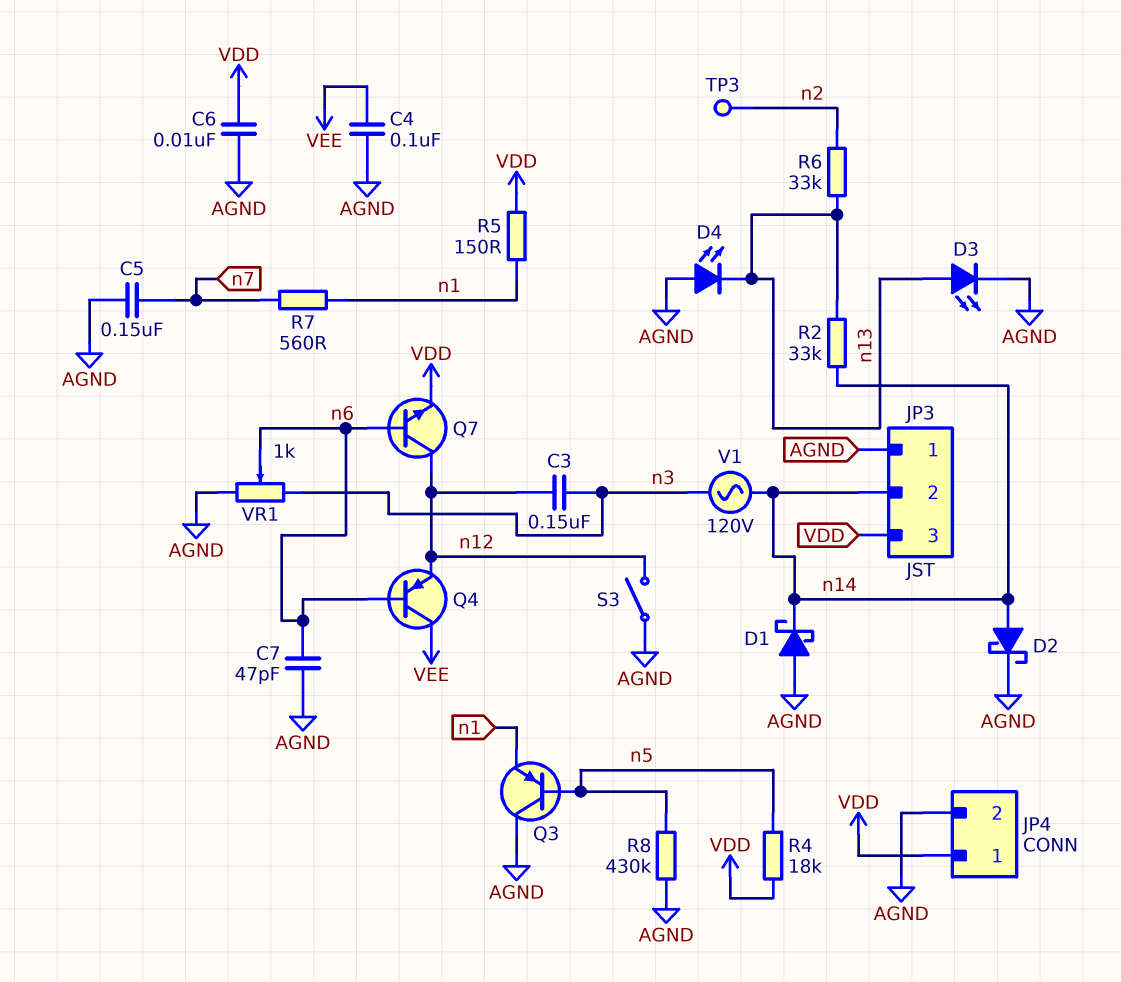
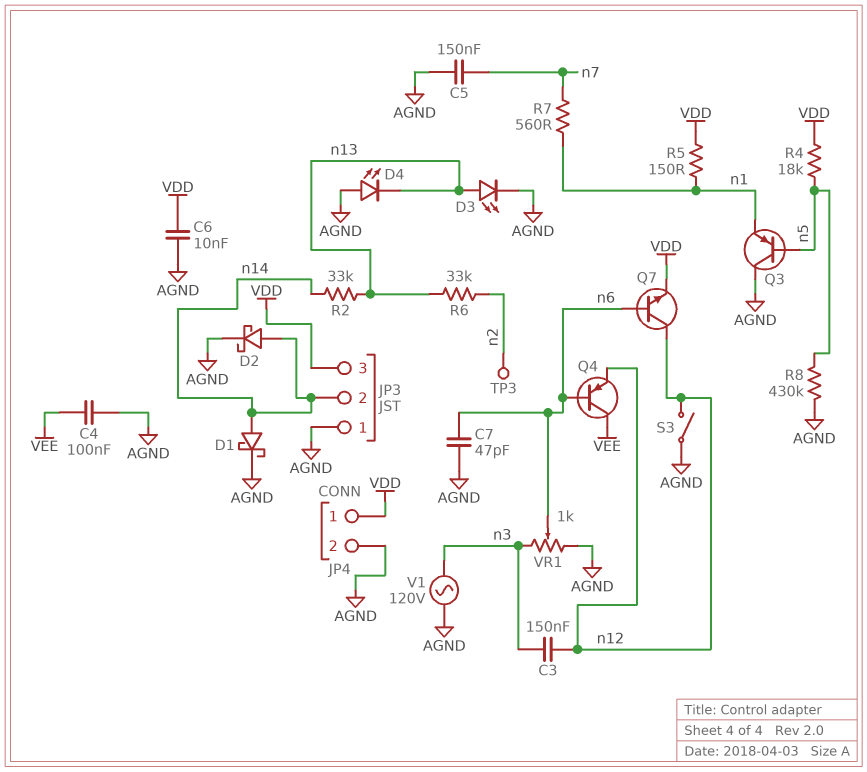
D1: schottky (A AGND, K n14) -> schottky (A n14, K AGND)
V1: AC 120V (n3, n14) -> AC 120V (AGND, n3)

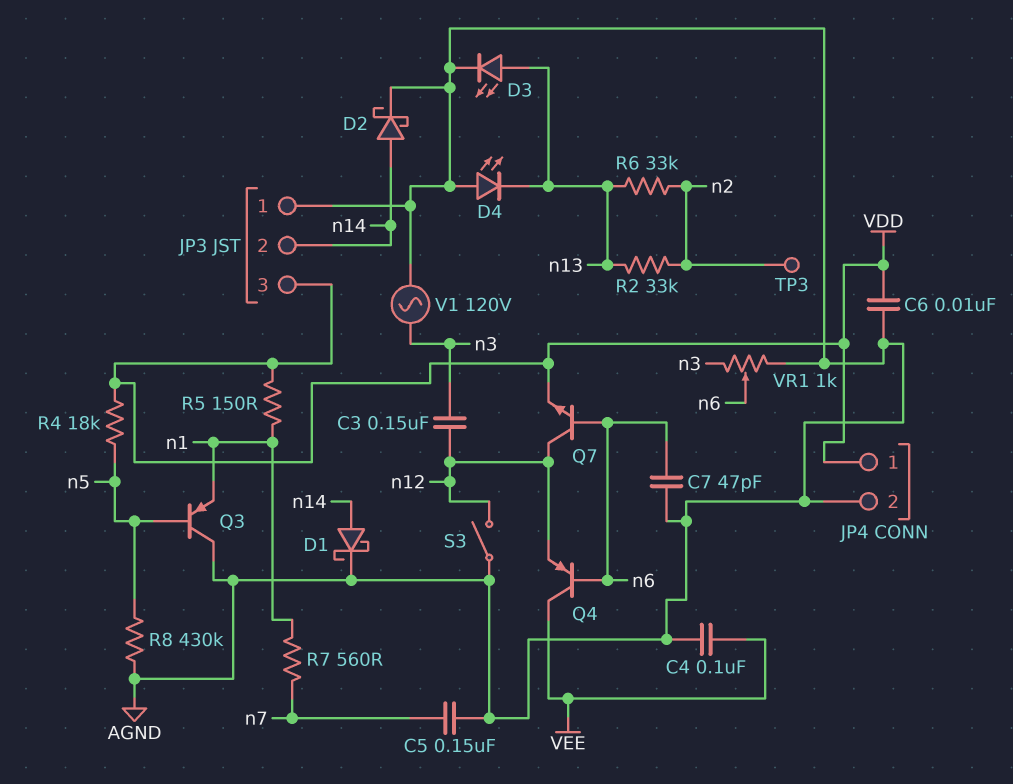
R2: 33k (n13, n14) -> 33k (n2, n13)

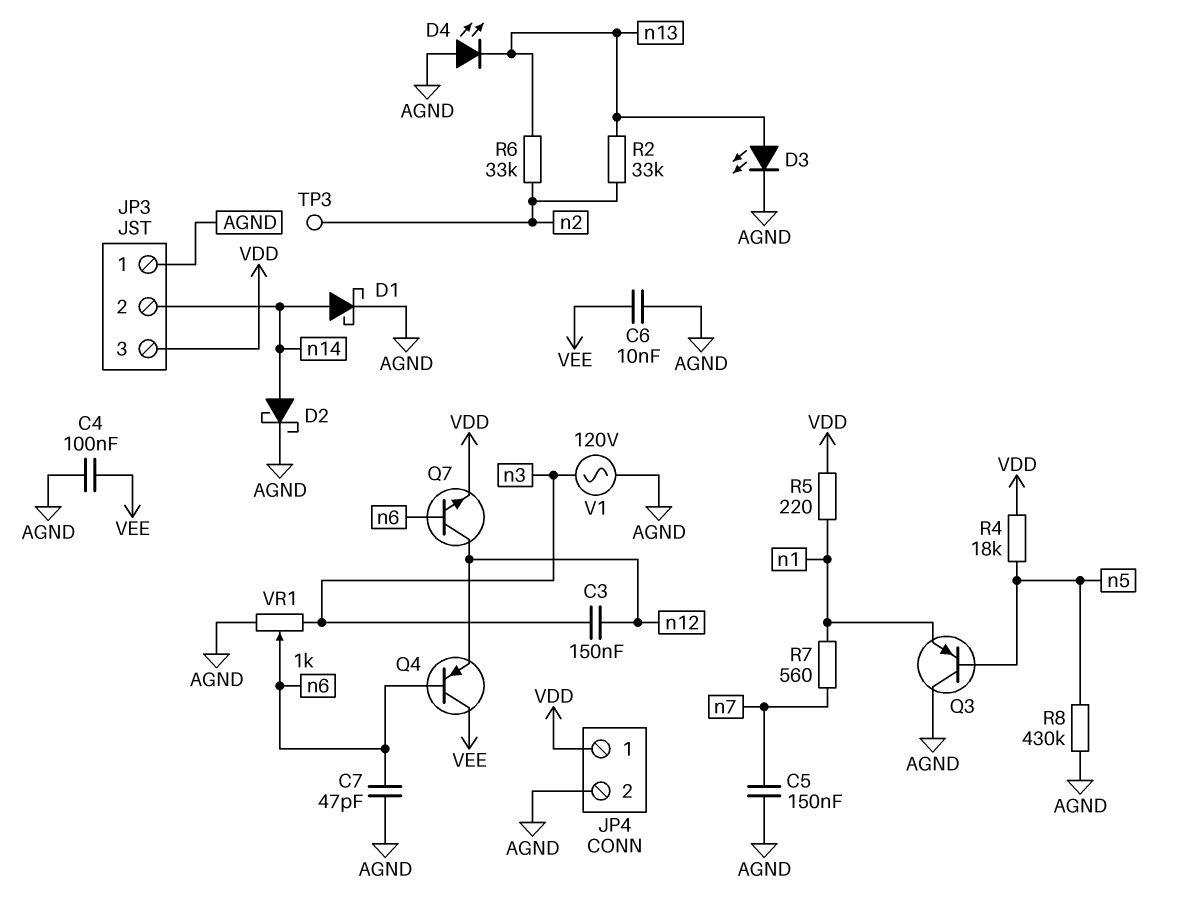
C6: 10nF (AGND, VDD) -> 10nF (AGND, VEE)
R5: 150 (VDD, n1) -> 220 (VDD, n1)
S3: switch (AGND, n12) -> none

